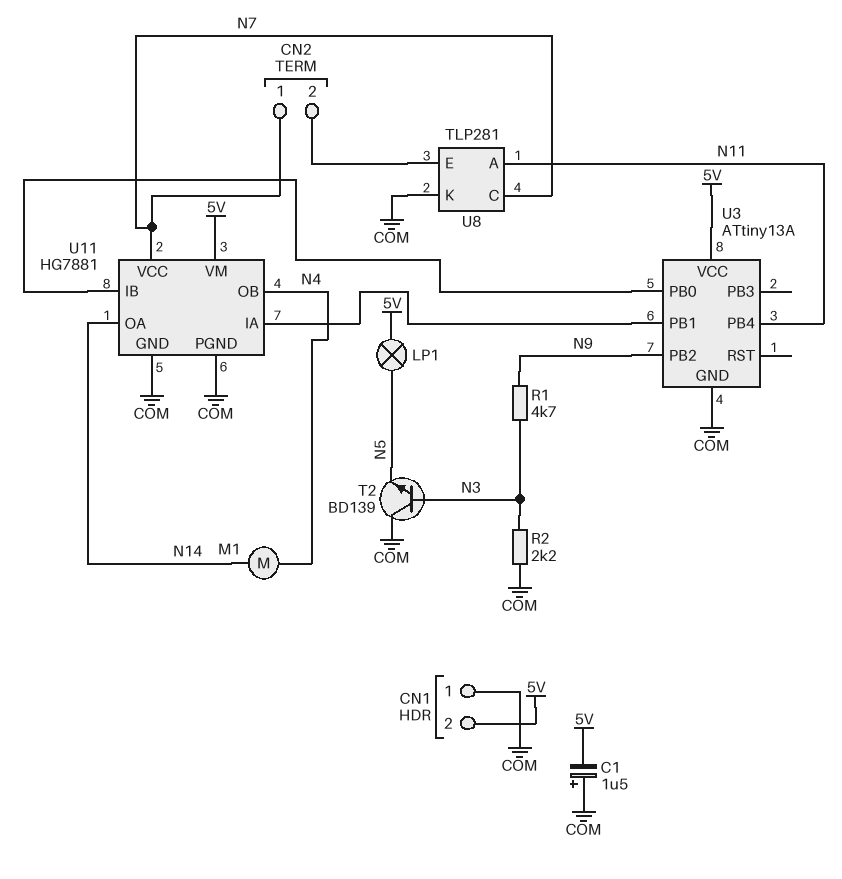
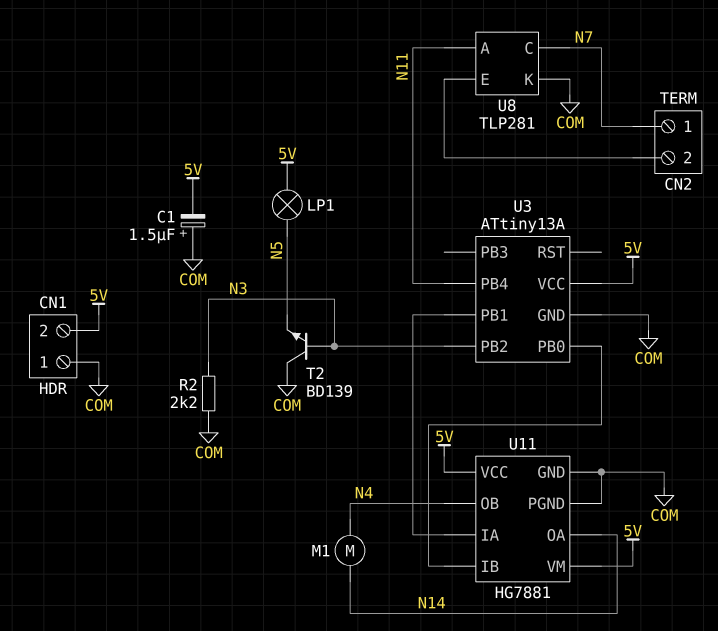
R1: 4.7k (N3, N9) -> none
U3 pin PB2: N9 -> N3
U11 pin VCC: N7 -> 5V

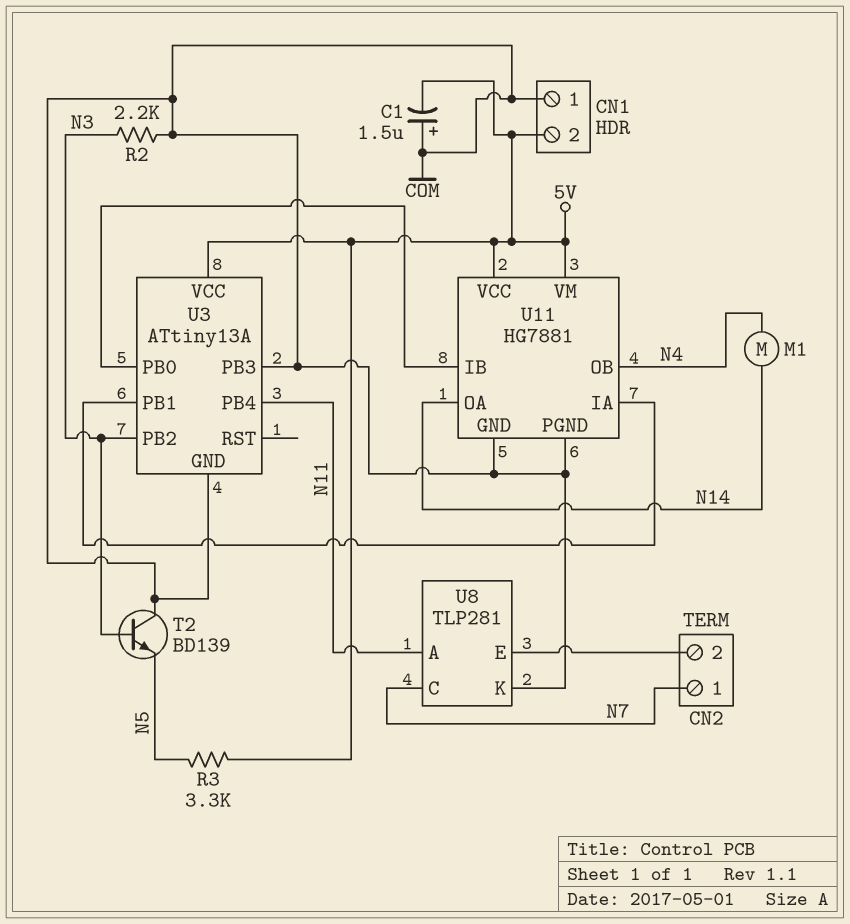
LP1: lamp (5V, N5) -> none
R3: none -> 3.3k (5V, N5)
U3 pin PB3: none -> COM

